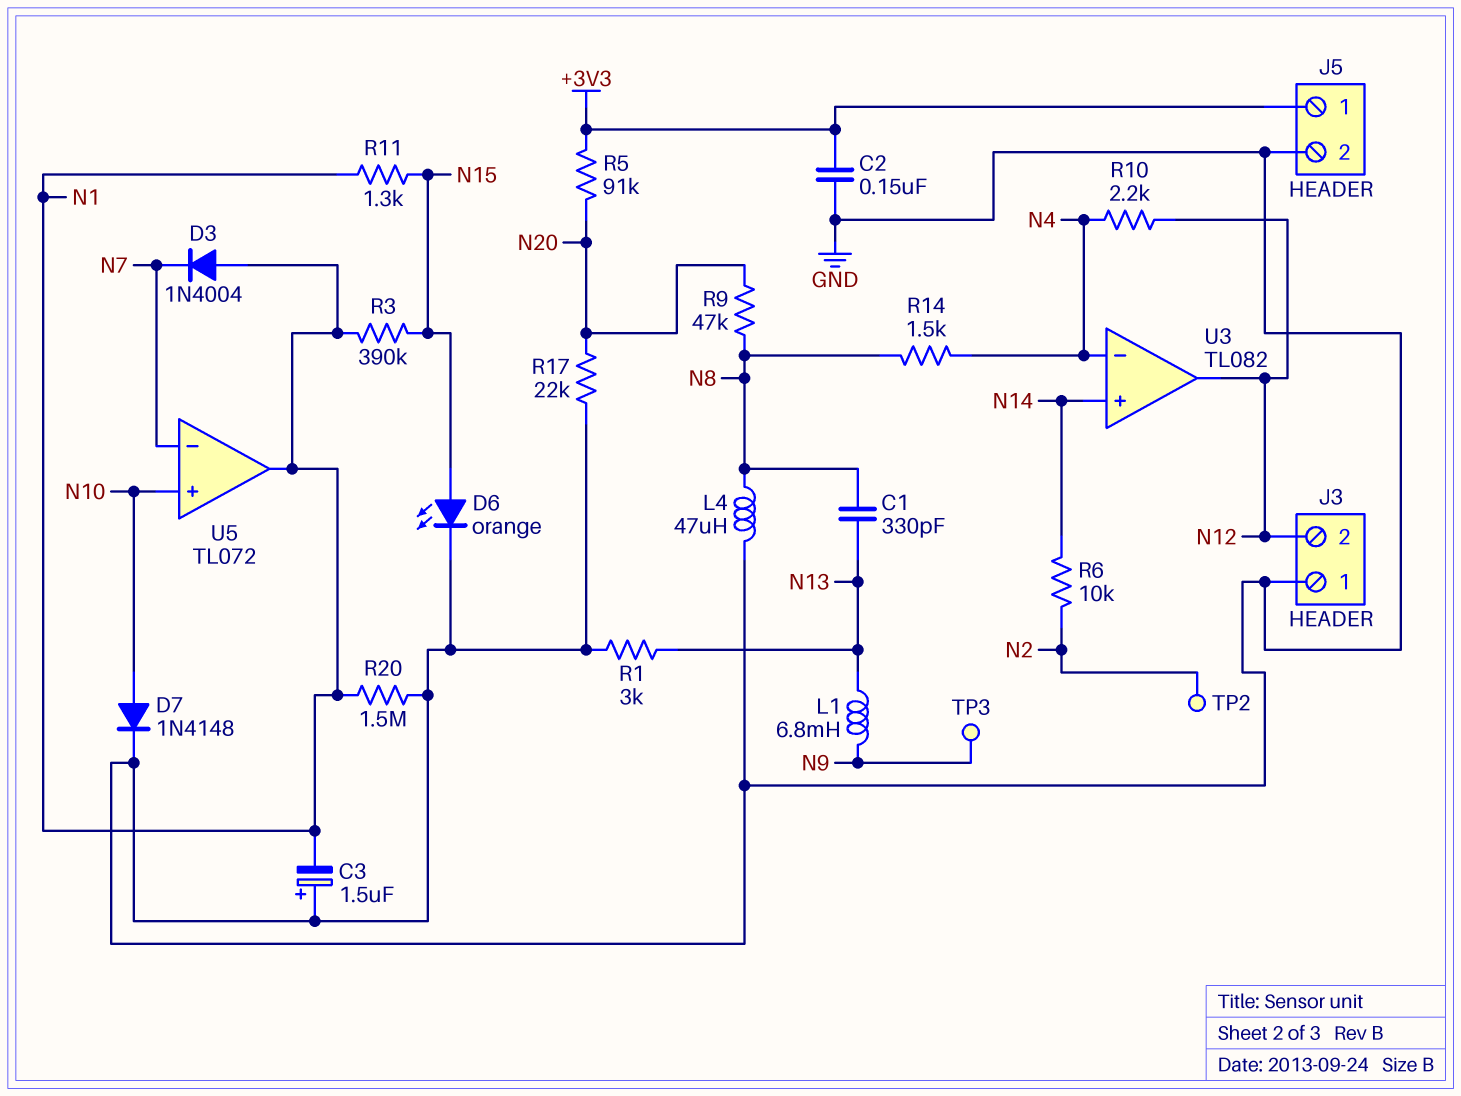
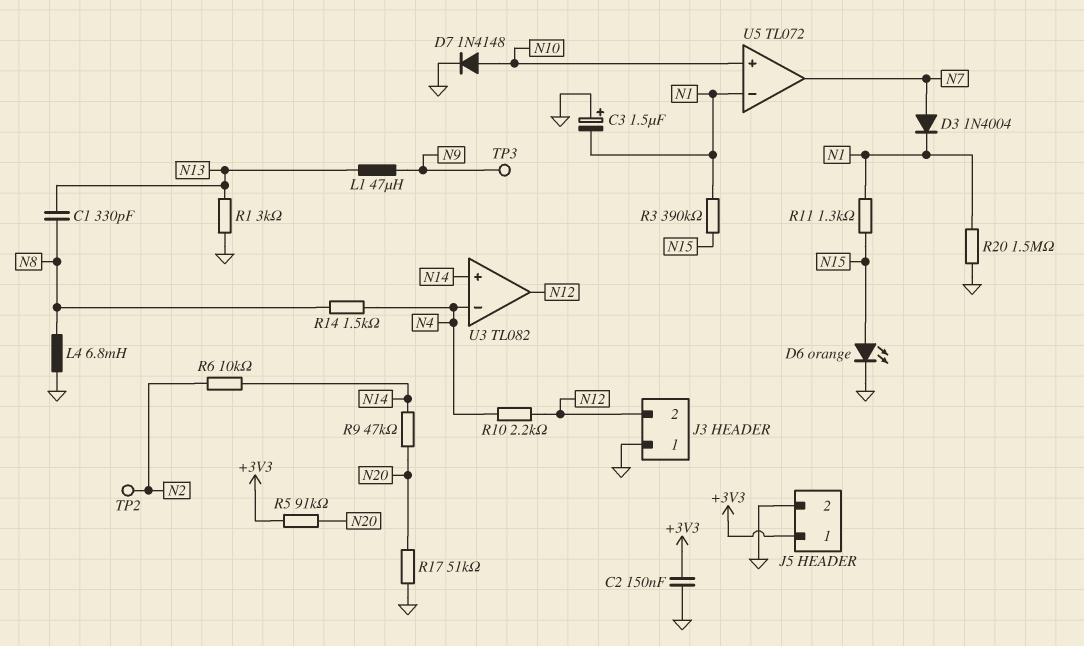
D3: diode 1N4004 (A N1, K N7) -> diode 1N4004 (A N7, K N1)
L1: 6.8mH (N9, N13) -> 47uH (N9, N13)
L4: 47uH (GND, N8) -> 6.8mH (GND, N8)
R9: 47k (N8, N20) -> 47k (N14, N20)
R17: 22k (GND, N20) -> 51k (GND, N20)
U5 pin in-: N7 -> N1
U5 pin out: N1 -> N7

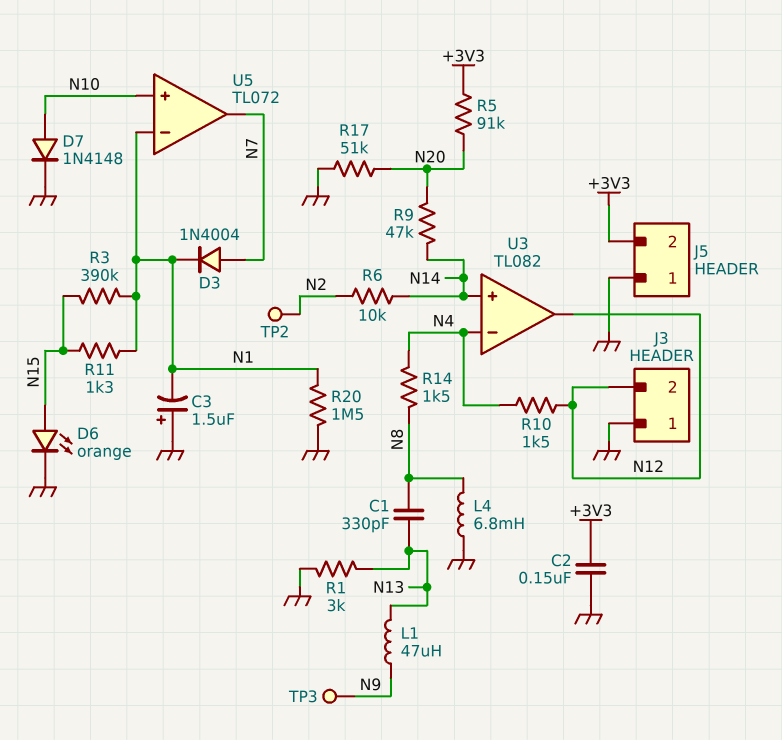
J5 pin 1: +3V3 -> GND
J5 pin 2: GND -> +3V3
R10: 2.2k (N4, N12) -> 1.5k (N4, N12)

